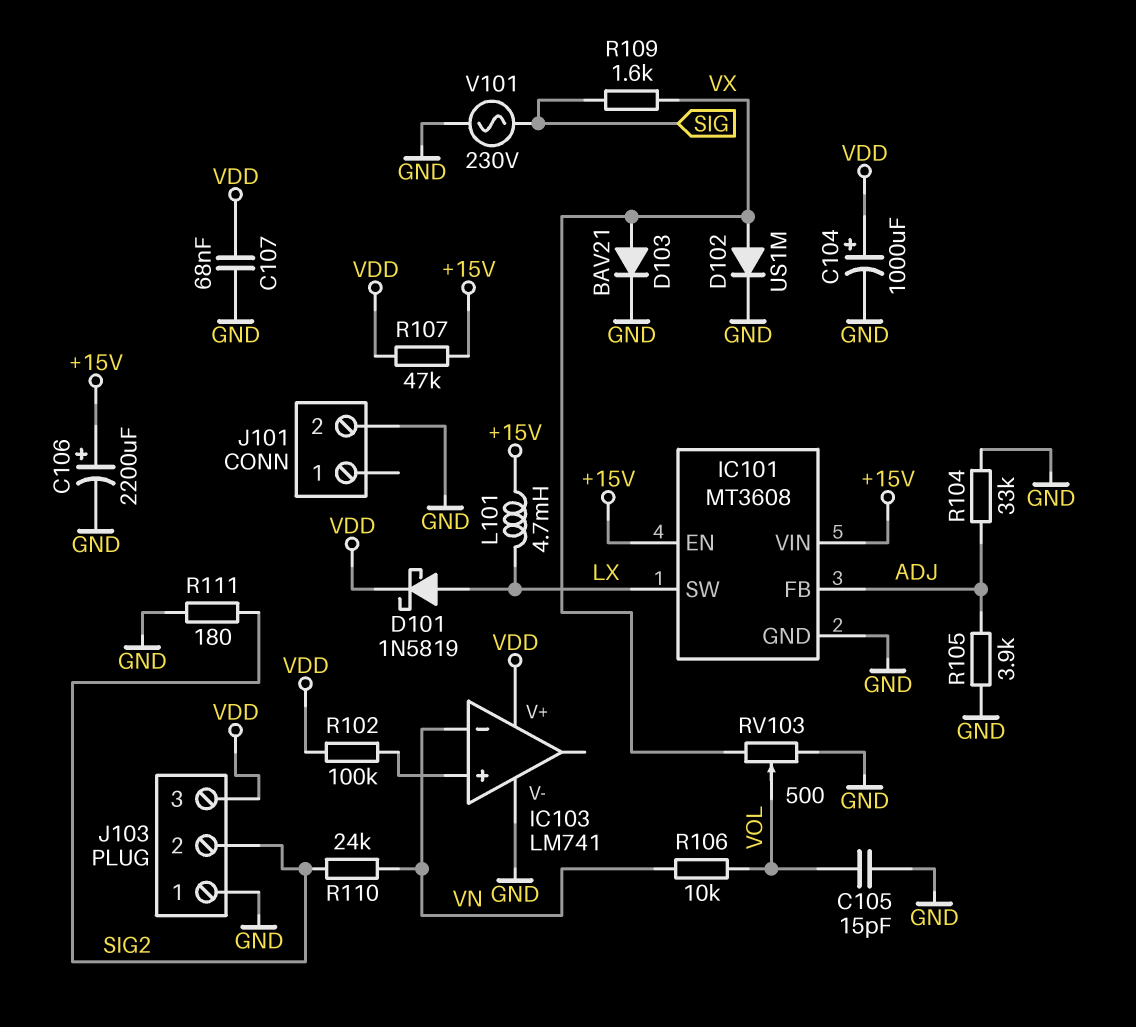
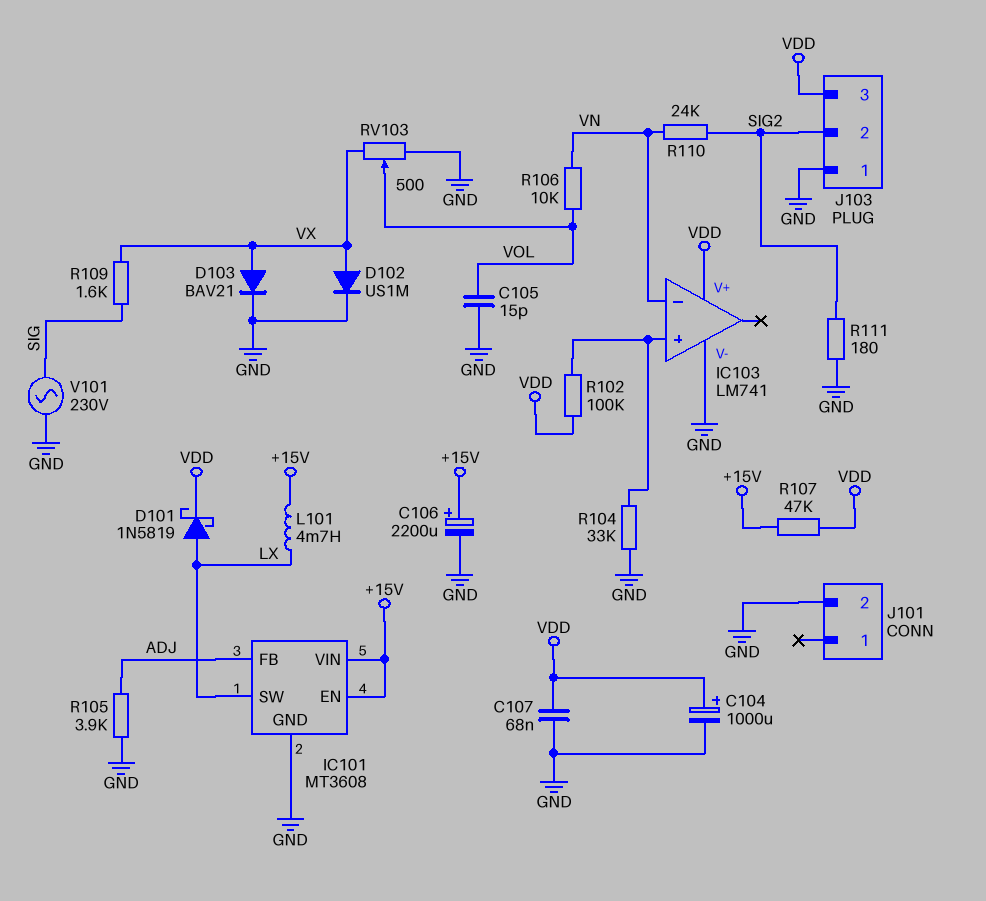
R104: 33k (ADJ, GND) -> 33k (GND, IC103/in+)

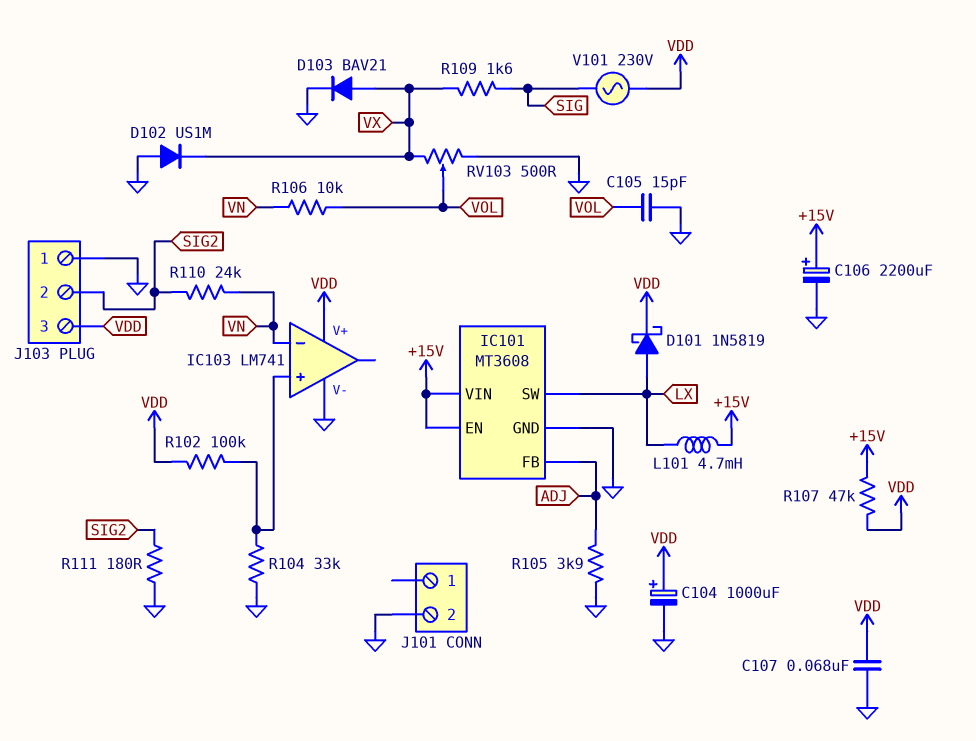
D102: diode US1M (A VX, K GND) -> diode US1M (A GND, K VX)
V101: AC 230V (GND, SIG) -> AC 230V (SIG, VDD)

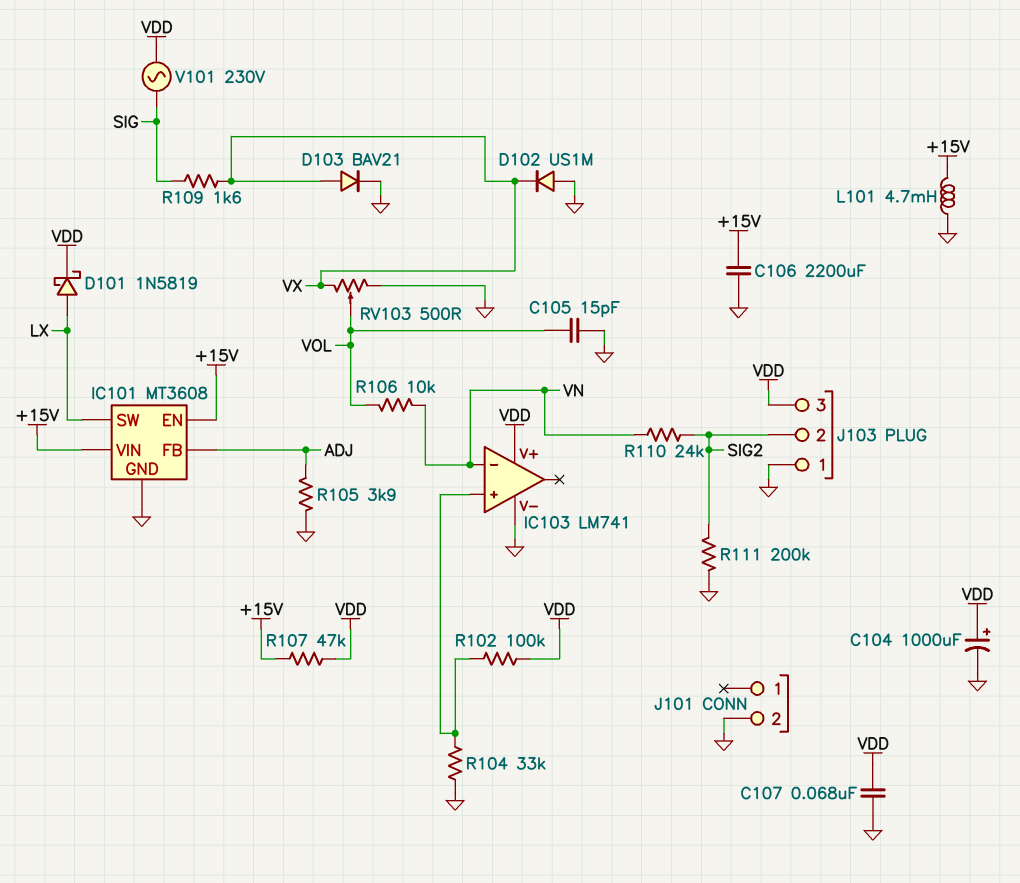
C106: 2200uF (plus +15V, minus GND) -> 2200uF (+15V, GND)
L101: 4.7mH (+15V, LX) -> 4.7mH (+15V, GND)
R111: 180 (GND, SIG2) -> 200k (GND, SIG2)

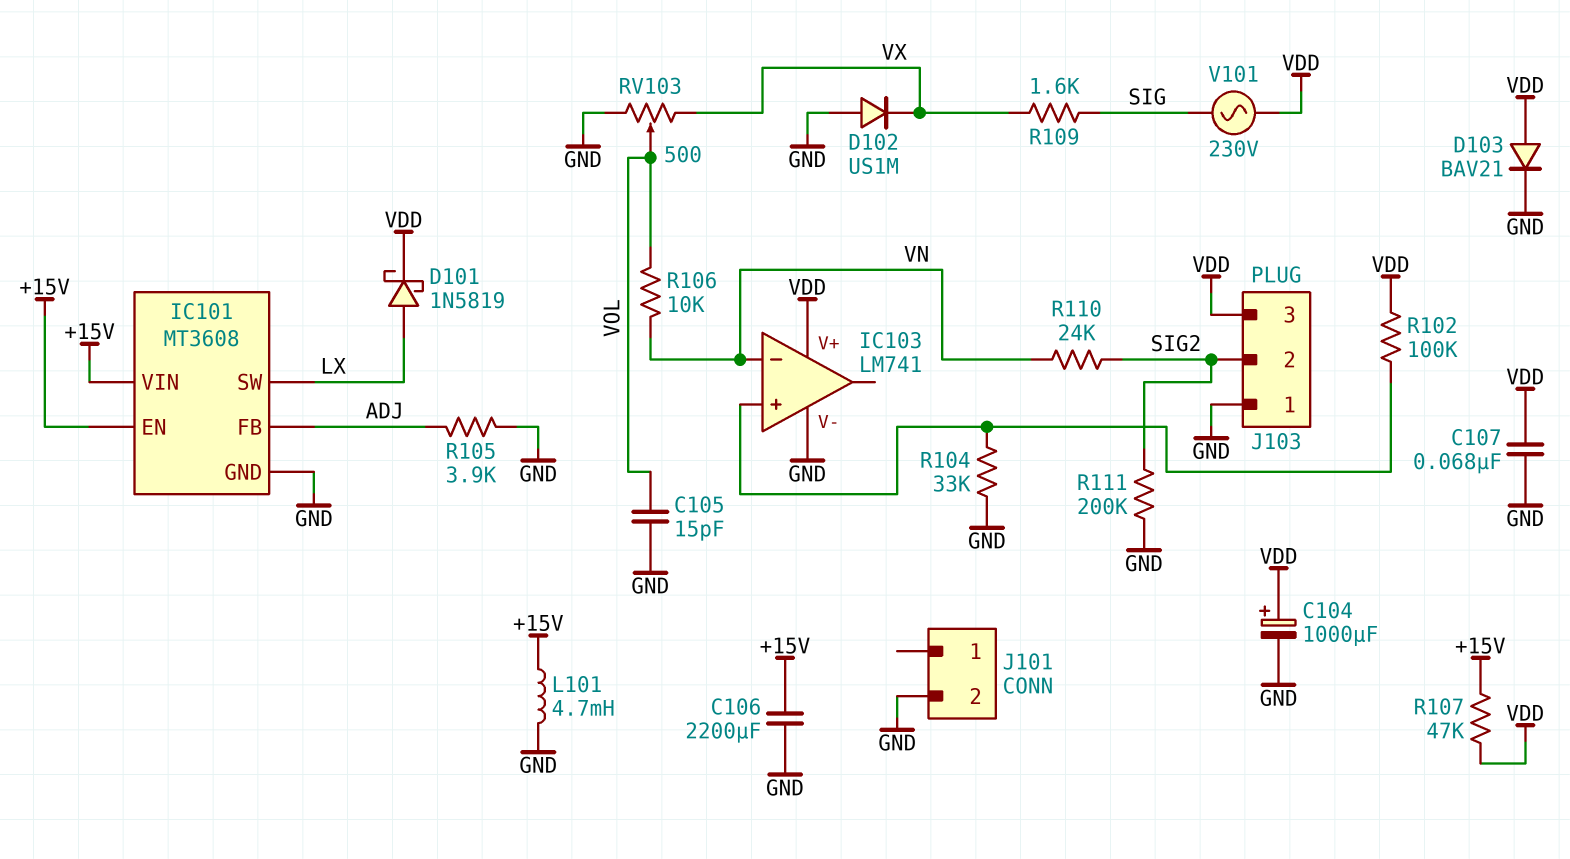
D103: diode BAV21 (A VX, K GND) -> diode BAV21 (A VDD, K GND)

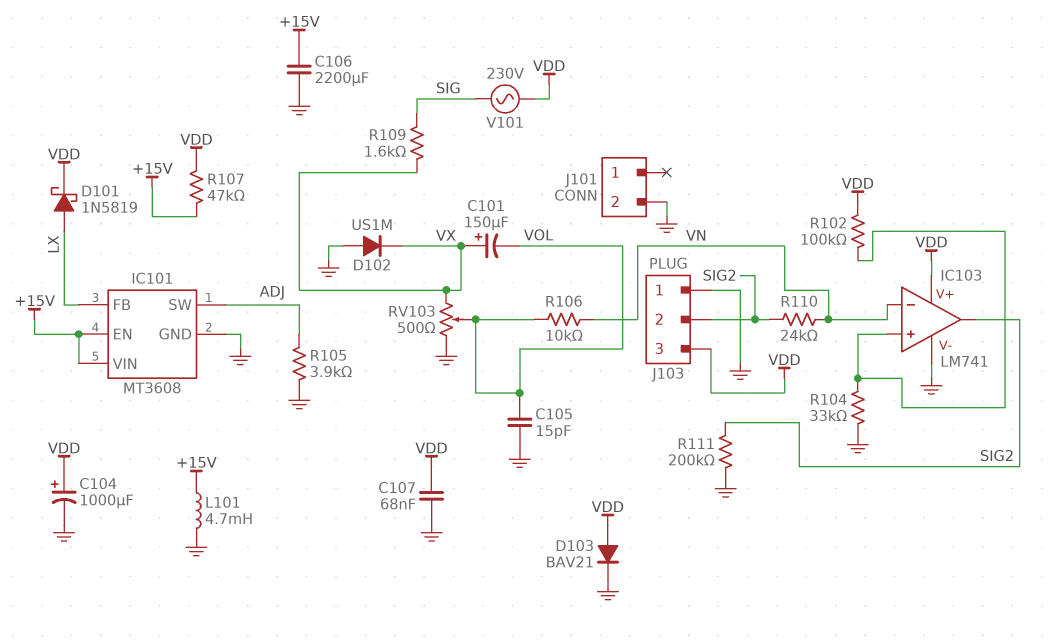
C101: none -> 150uF (plus VX, minus VOL)
IC101 pin FB: ADJ -> LX
IC101 pin SW: LX -> ADJ
IC103 pin out: none -> SIG2

